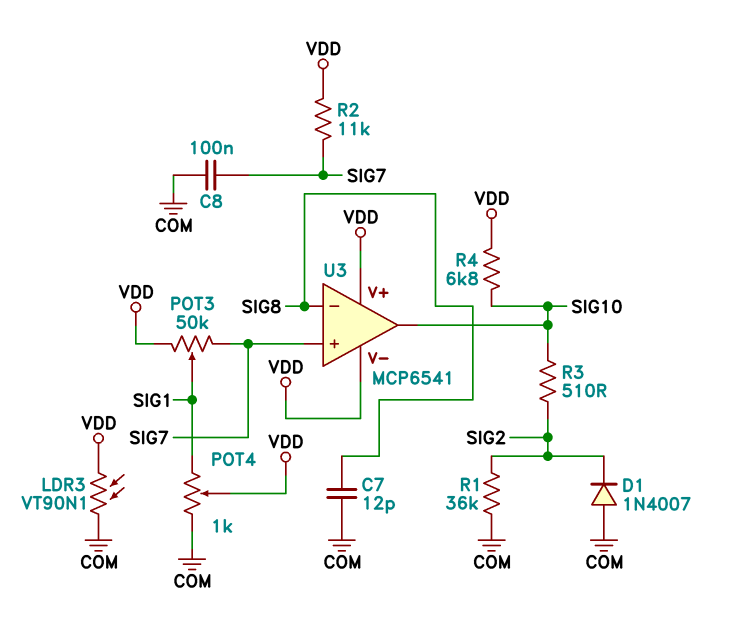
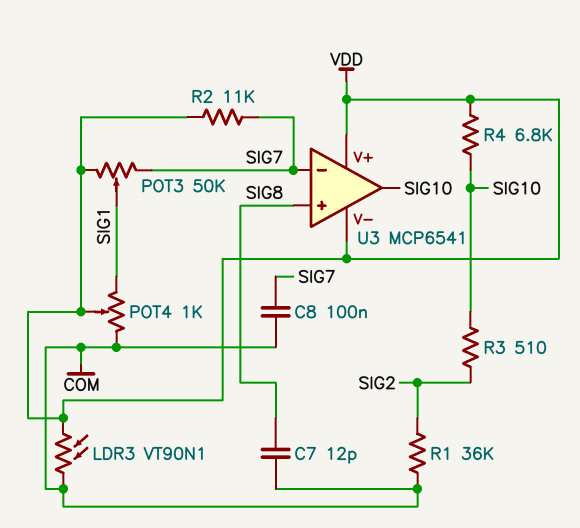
D1: diode 1N4007 (A COM, K SIG2) -> none
U3 pin in+: SIG7 -> SIG8
U3 pin in-: SIG8 -> SIG7

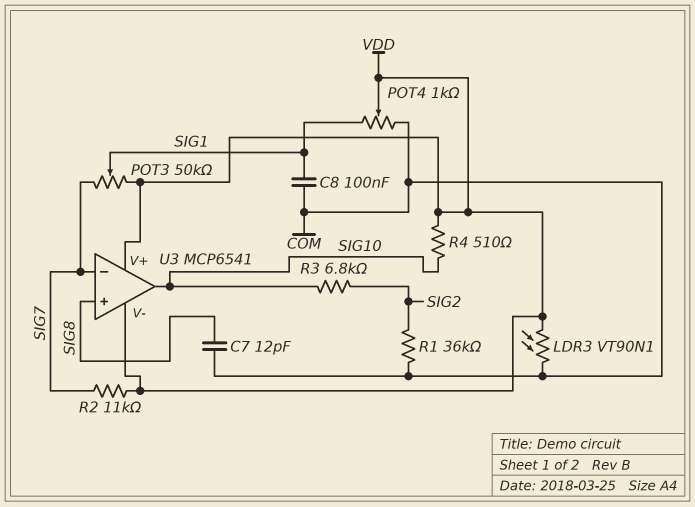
C8: 100nF (COM, SIG7) -> 100nF (COM, SIG1)
R3: 510 (SIG2, SIG10) -> 6.8k (SIG2, SIG10)
R4: 6.8k (SIG10, VDD) -> 510 (SIG10, VDD)

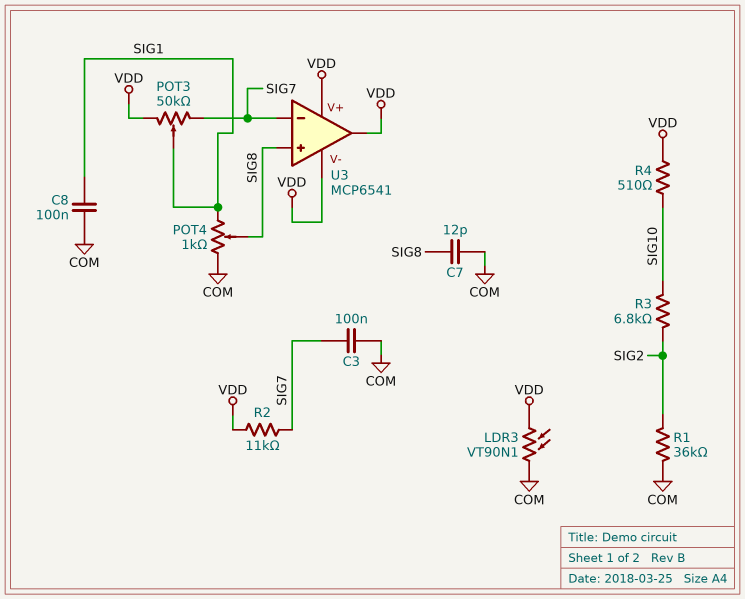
C3: none -> 100nF (COM, SIG7)
POT4: 1k (COM, SIG1, wiper VDD) -> 1k (COM, SIG1, wiper SIG8)
U3 pin out: SIG10 -> VDD

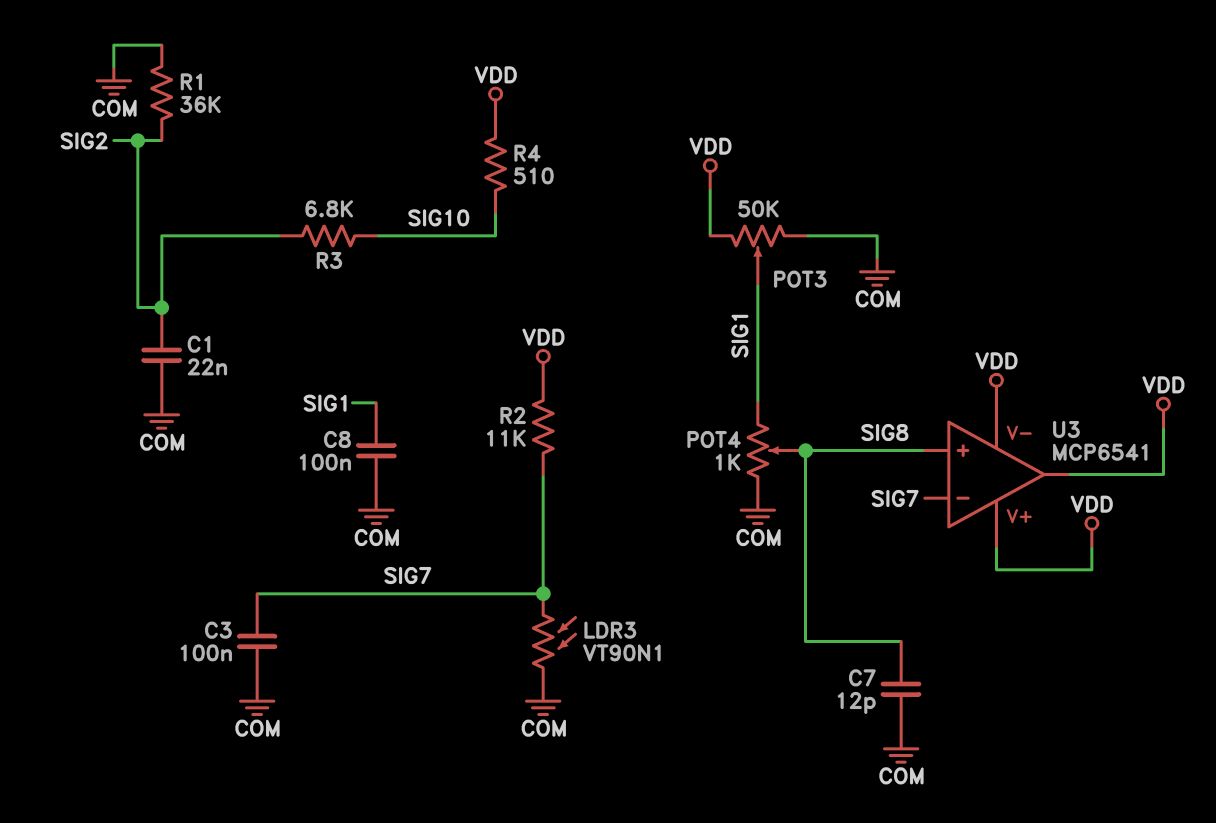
C1: none -> 22nF (COM, SIG2)
LDR3: VT90N1 (COM, VDD) -> VT90N1 (COM, SIG7)
POT3: 50k (SIG7, VDD, wiper SIG1) -> 50k (COM, VDD, wiper SIG1)

